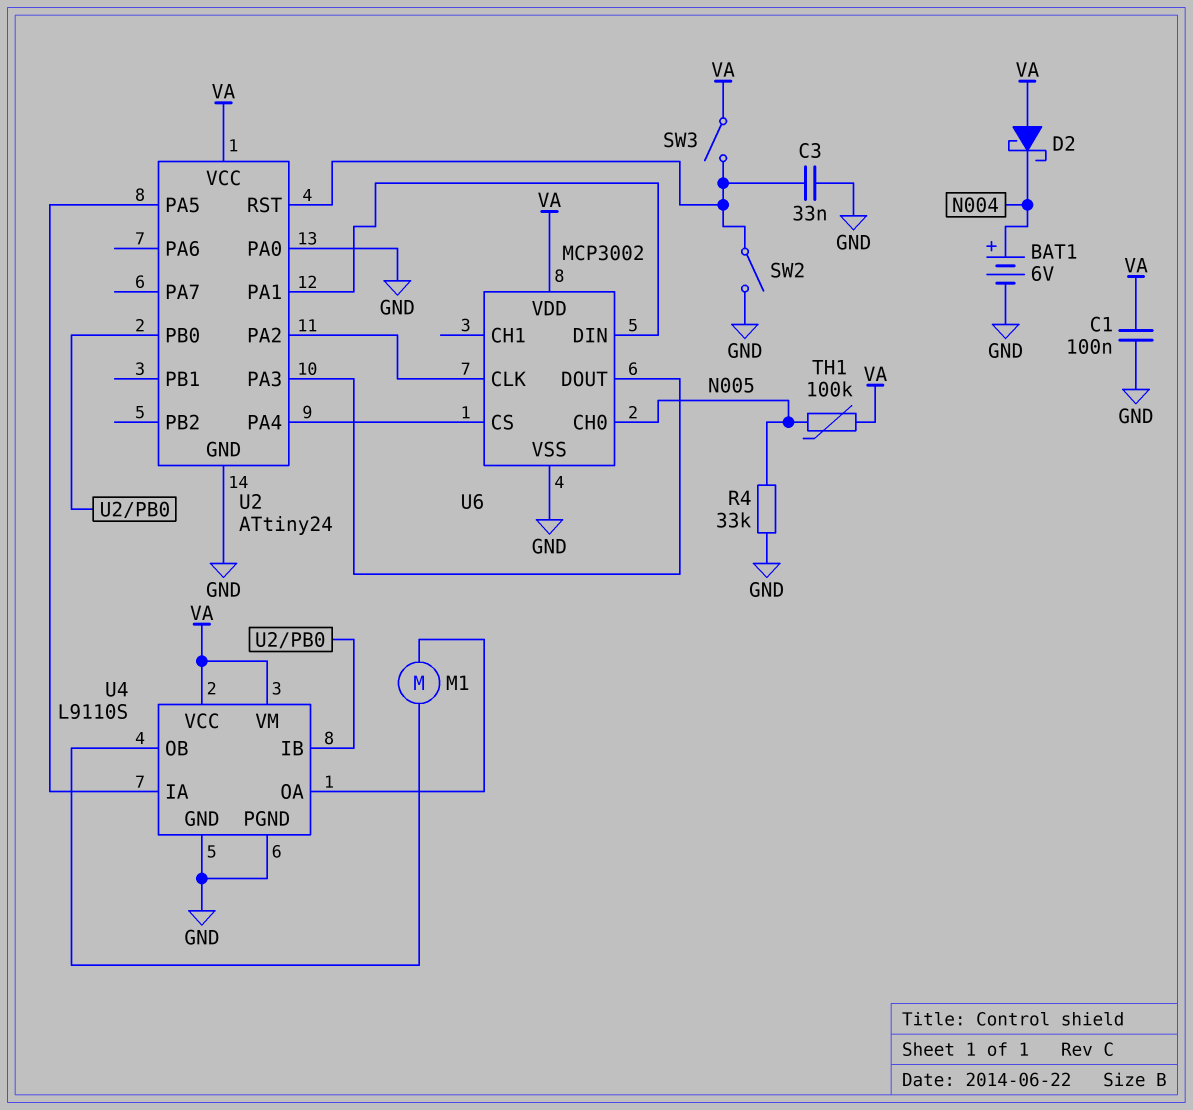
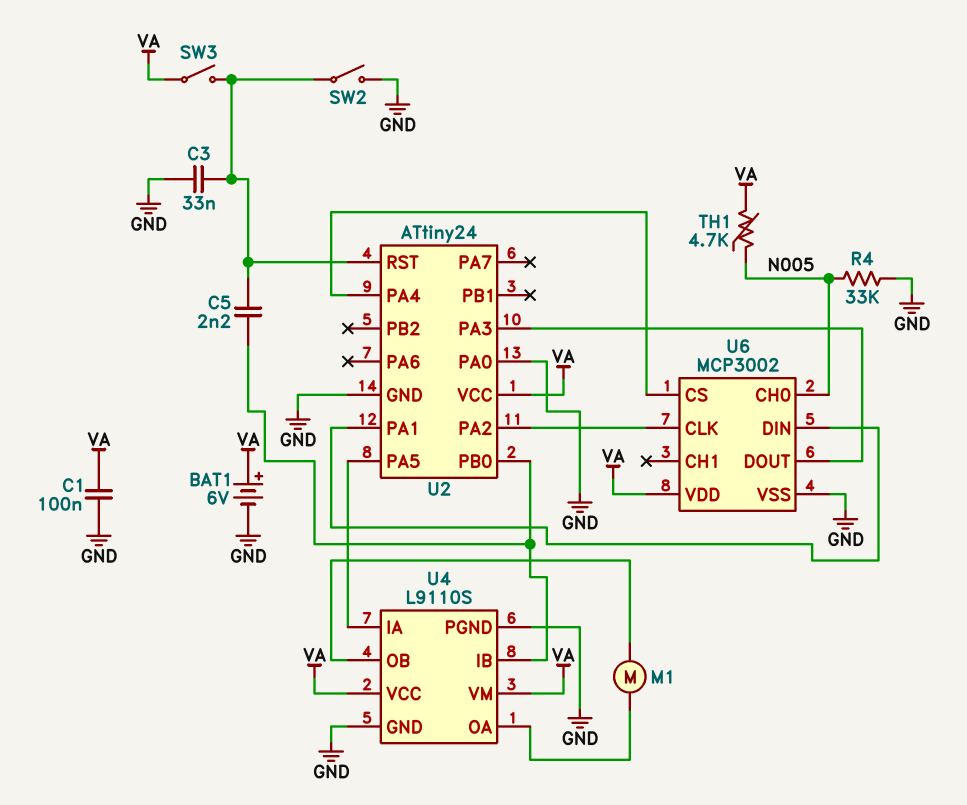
BAT1: 6V (plus N004, minus GND) -> 6V (plus VA, minus GND)
C5: none -> 2.2nF (U2/PB0, U2/RST)
D2: schottky (A VA, K N004) -> none
TH1: 100k (N005, VA) -> 4.7k (N005, VA)

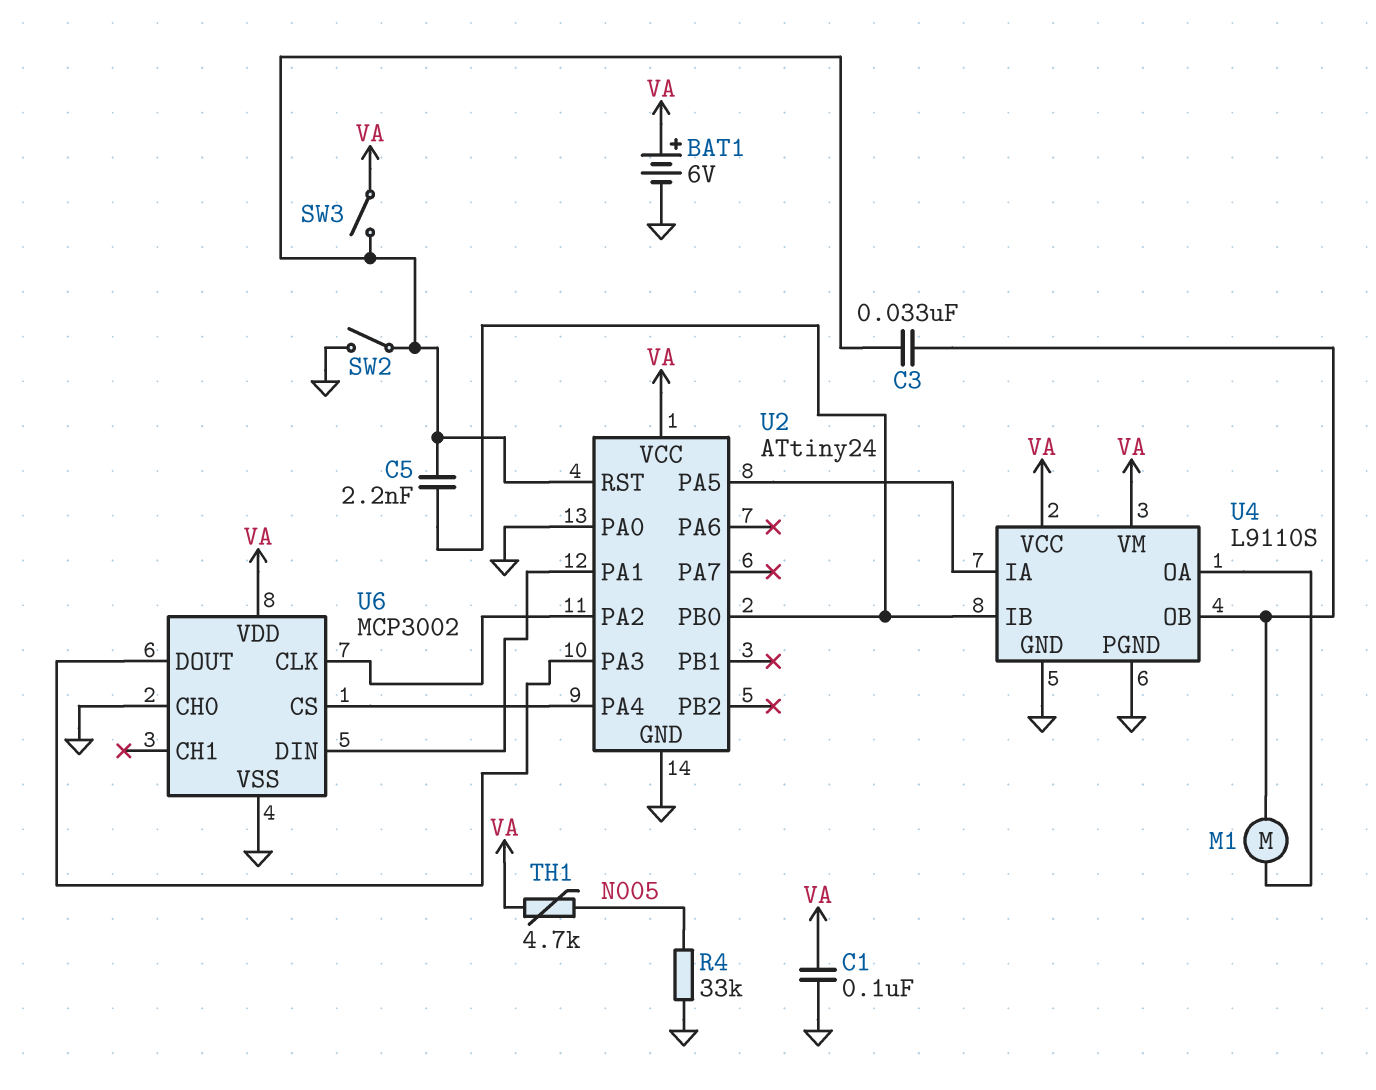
C3: 33nF (GND, U2/RST) -> 33nF (U2/RST, U4/OB)
U6 pin CH0: N005 -> GND

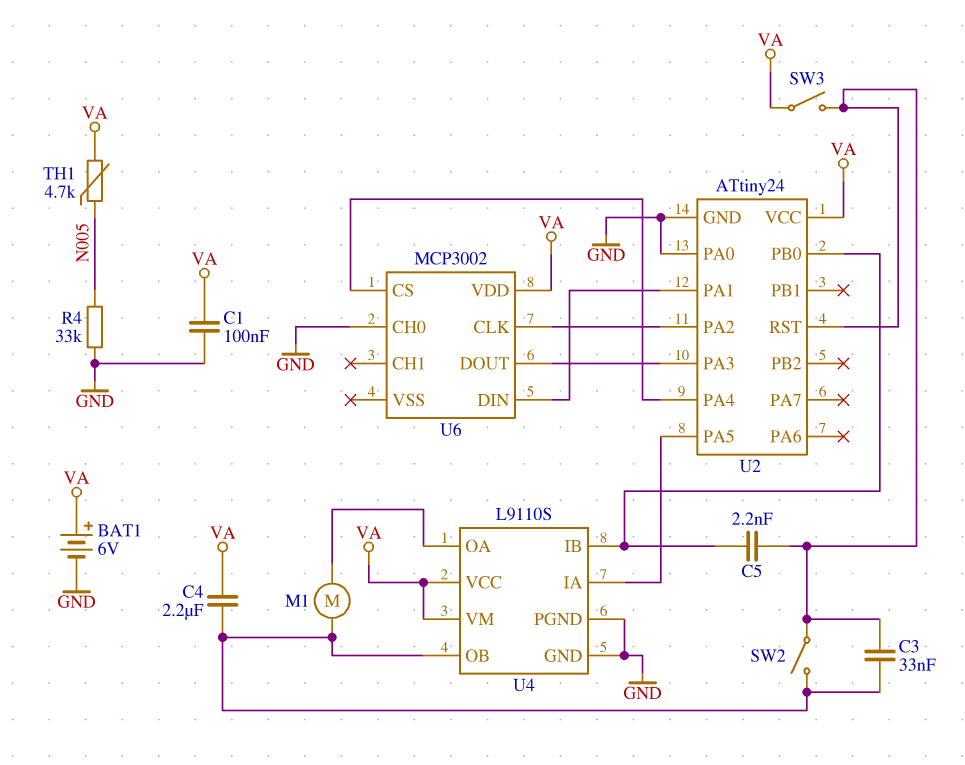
C4: none -> 2.2uF (U4/OB, VA)
SW2: switch (GND, U2/RST) -> switch (U2/RST, U4/OB)
U6 pin VSS: GND -> none

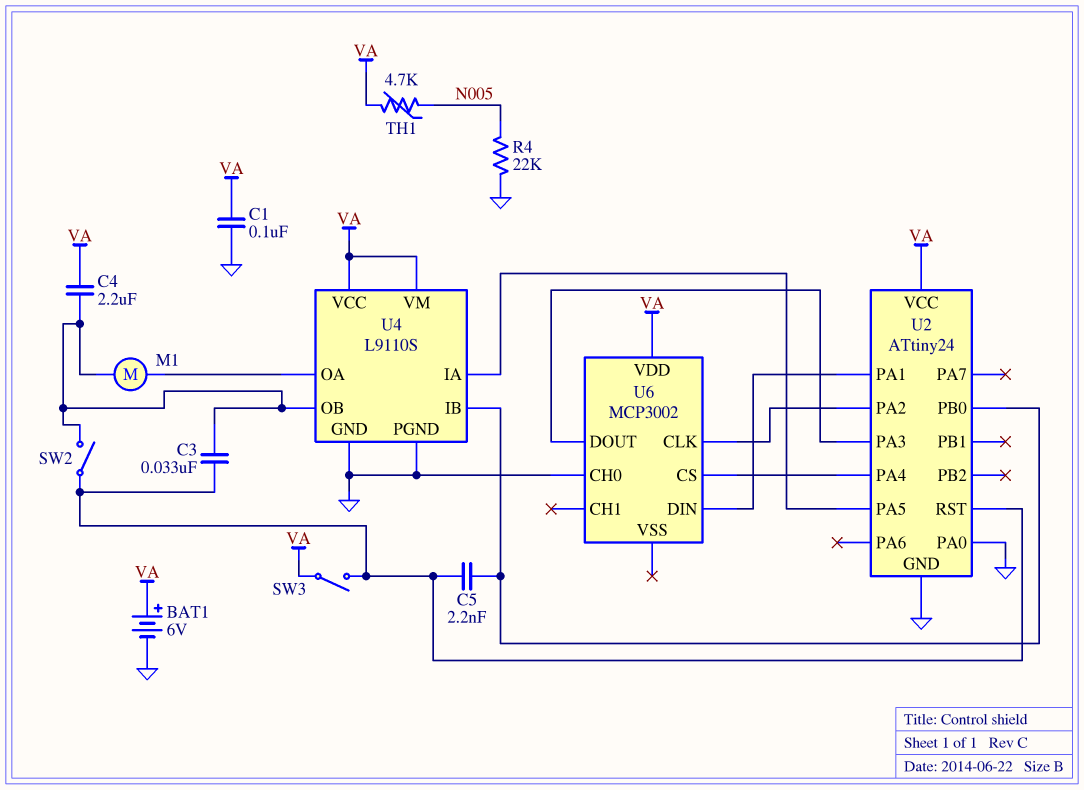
R4: 33k (GND, N005) -> 22k (GND, N005)

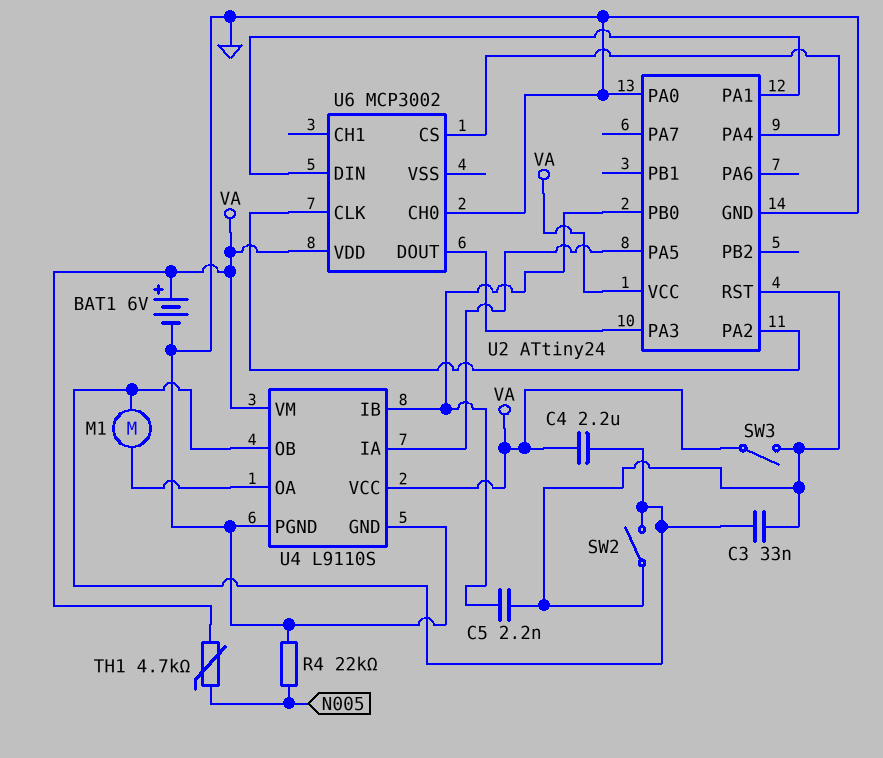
C1: 100nF (GND, VA) -> none

